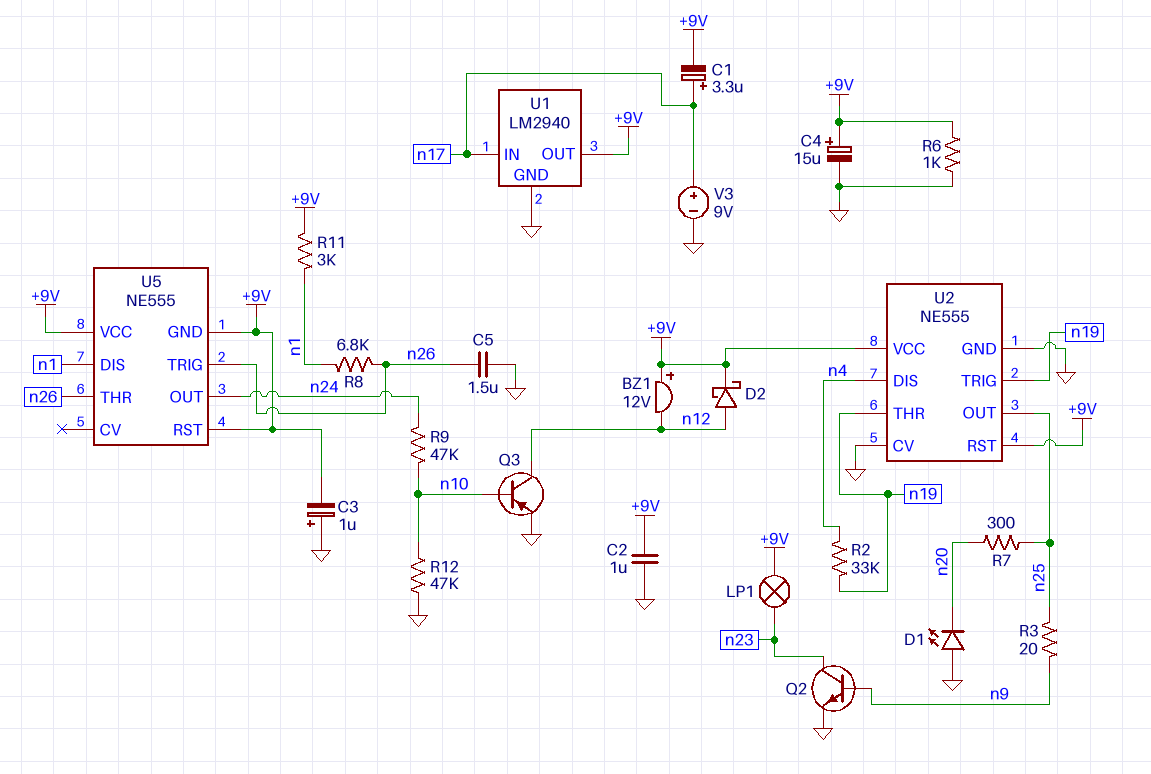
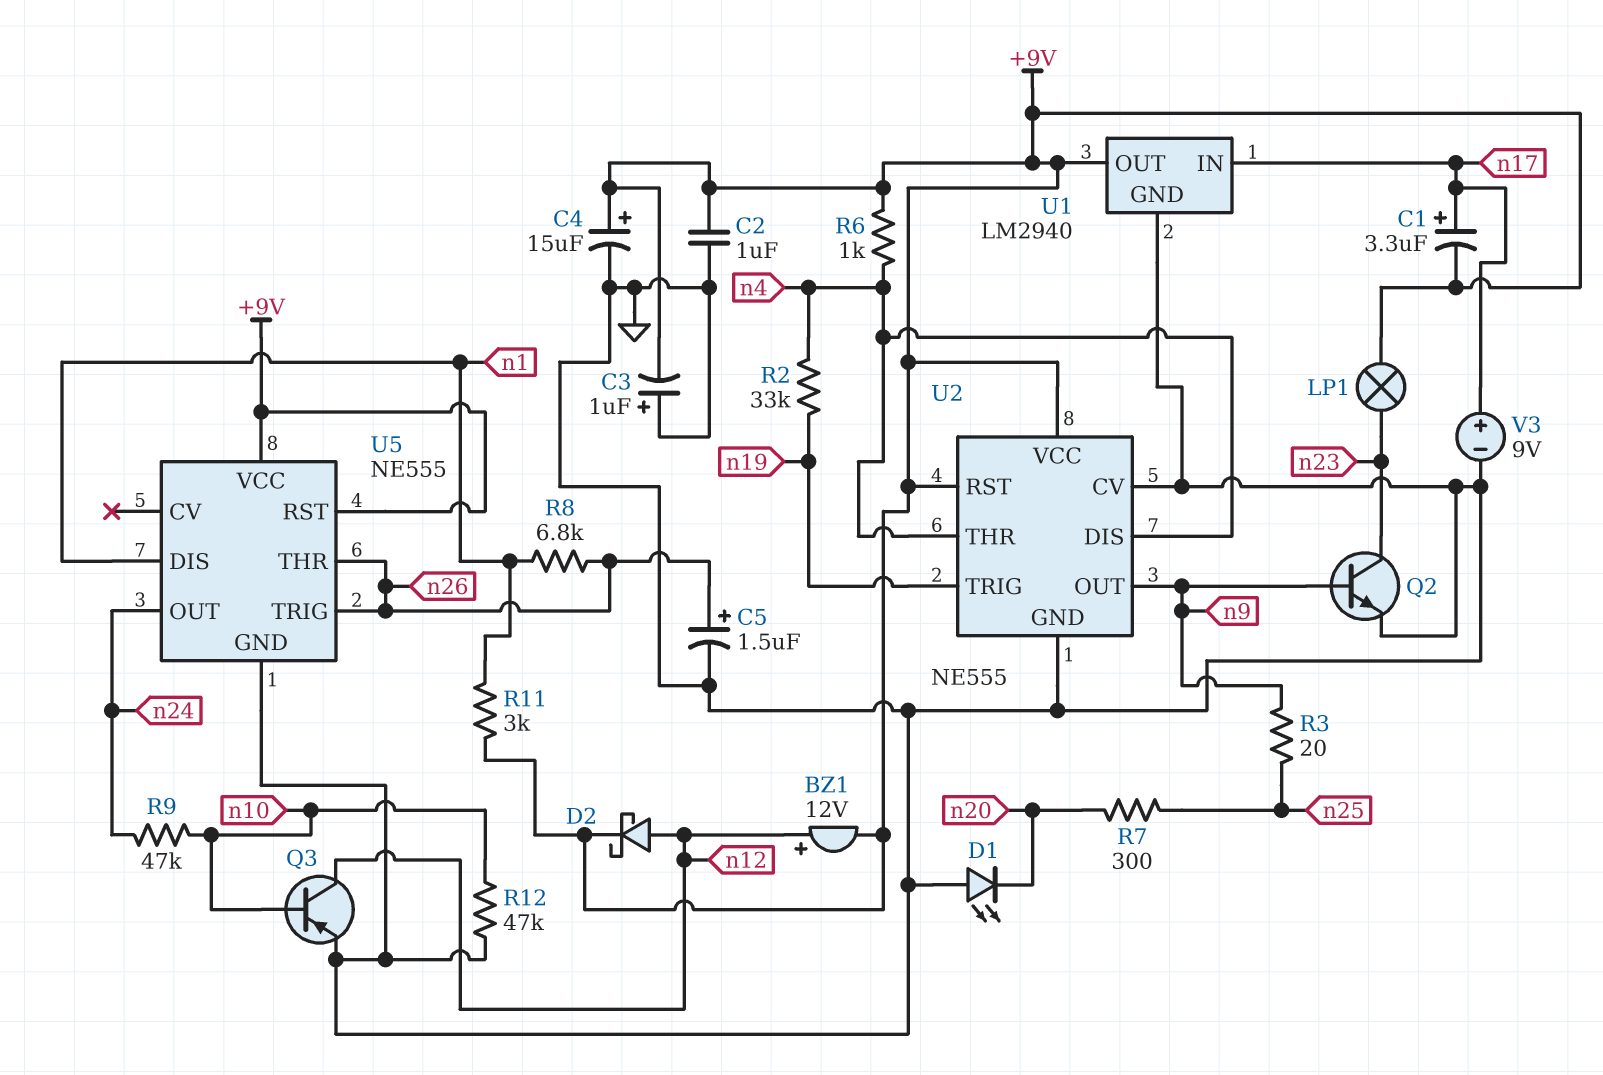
BZ1: buzzer 12V (plus +9V, minus n12) -> buzzer 12V (plus n12, minus +9V)
C5: 1.5uF (GND, n26) -> 1.5uF (plus n26, minus GND)
R6: 1k (+9V, GND) -> 1k (+9V, n4)
U2 pin OUT: n25 -> n9
U2 pin THR: n19 -> n4
U5 pin GND: +9V -> GND

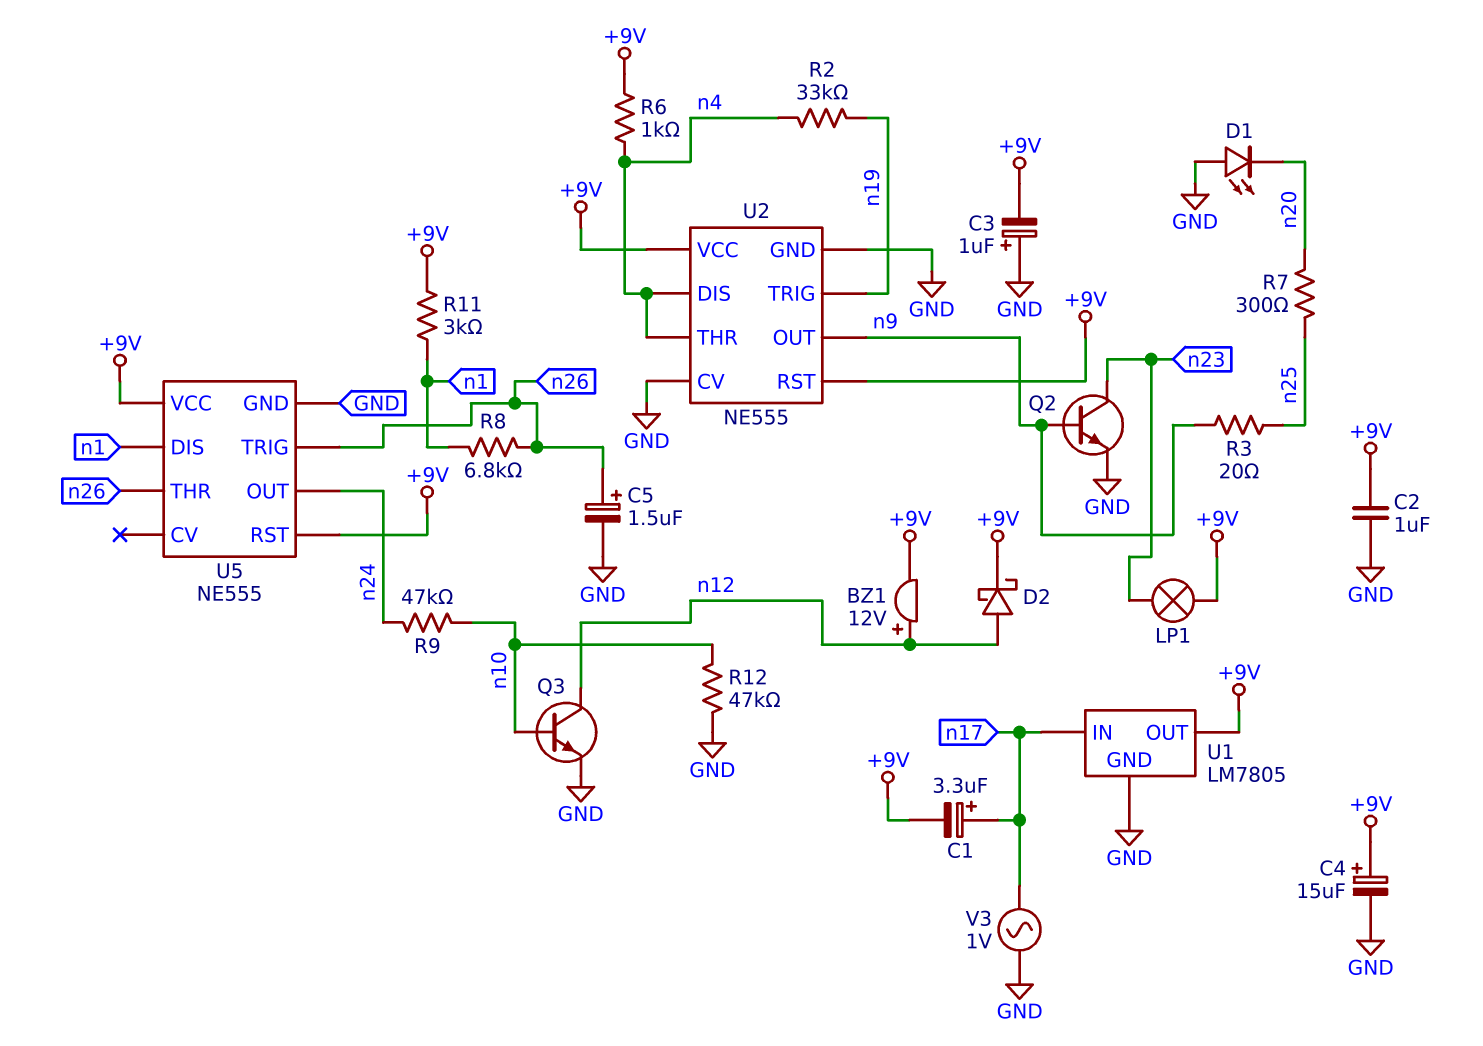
Q3: PNP (B n10, C n12, E GND) -> NPN (B n10, C n12, E GND)
U1: LM2940 -> LM7805
V3: 9V (plus n17, minus GND) -> AC 1V (GND, n17)

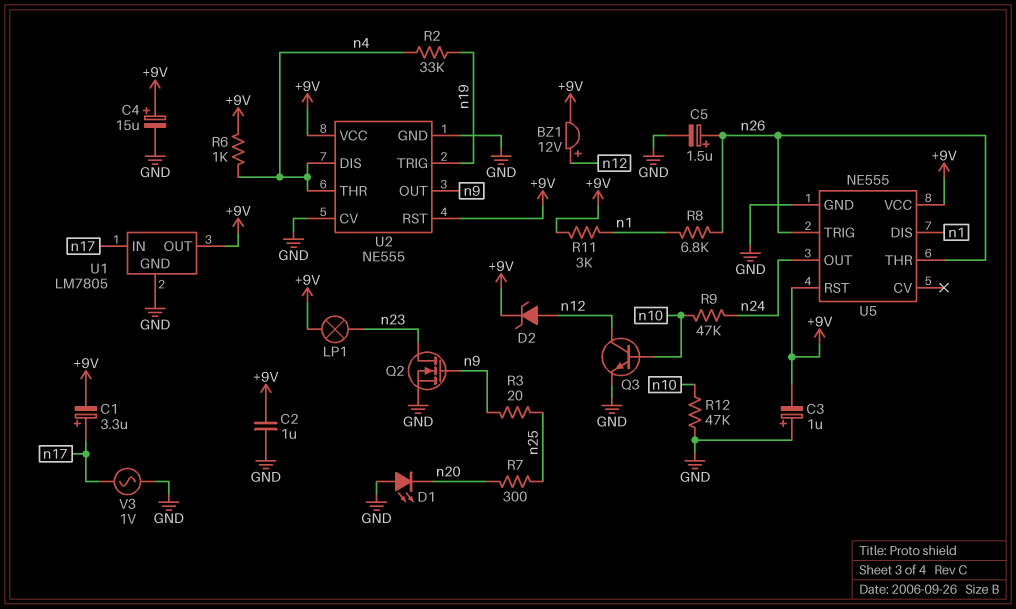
D2: schottky (A n12, K +9V) -> zener (A n12, K +9V)
Q2: NPN (B n9, C n23, E GND) -> NMOS (G n9, D n23, S GND)

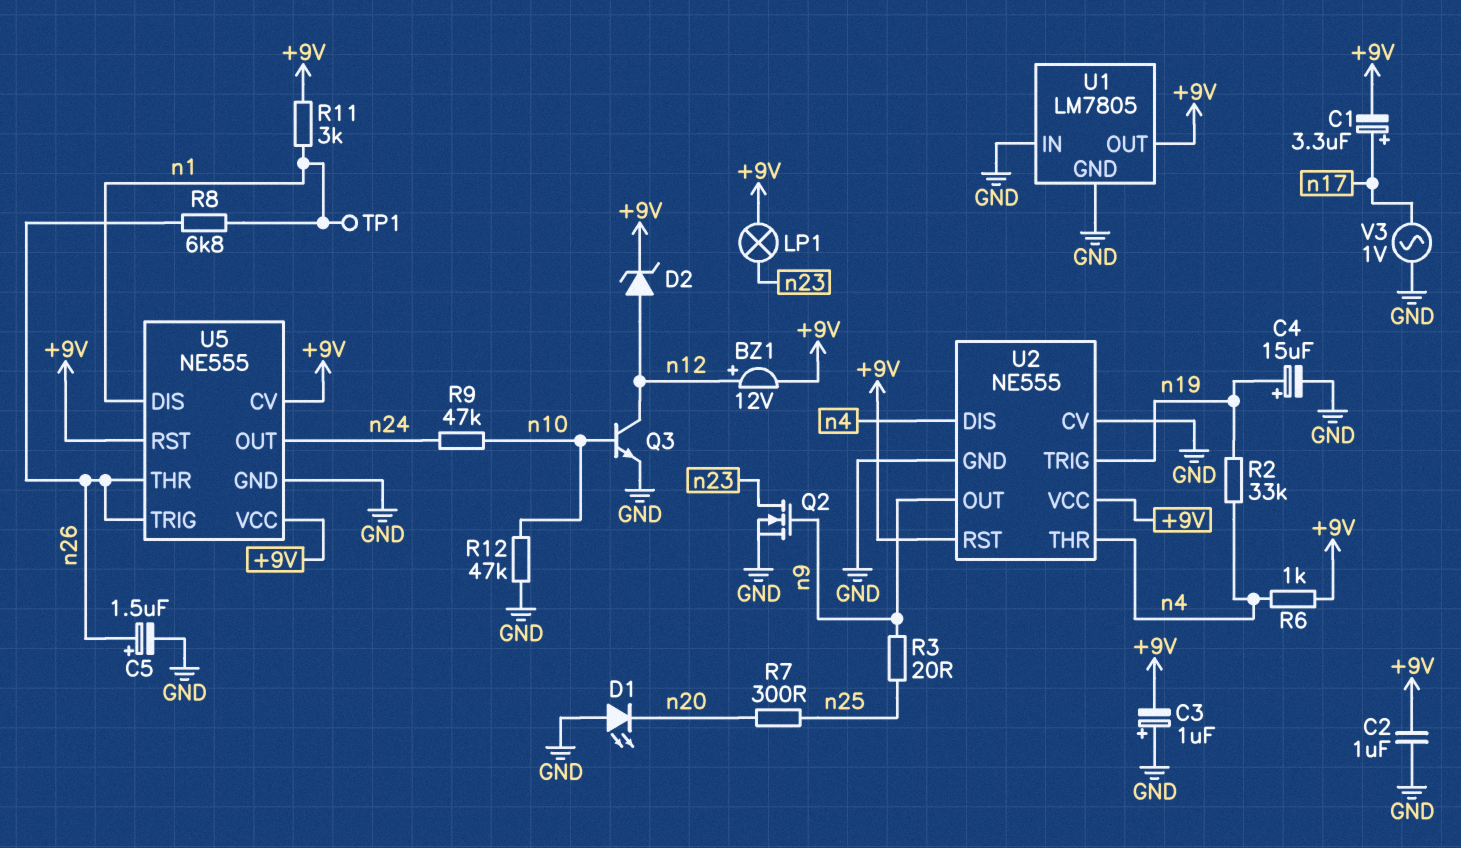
C4: 15uF (plus +9V, minus GND) -> 15uF (plus n19, minus GND)
TP1: none -> test point (n1)
U1 pin IN: n17 -> GND
U5 pin CV: none -> +9V

